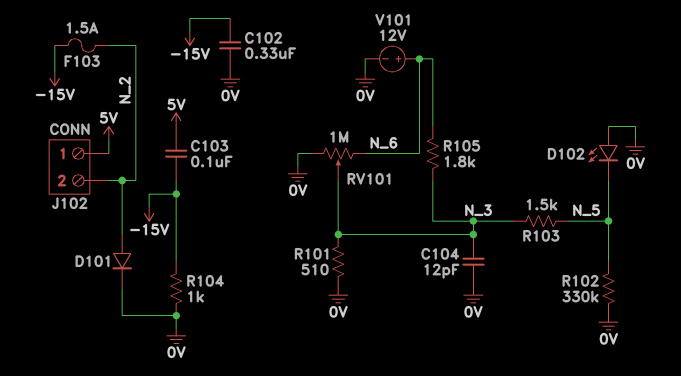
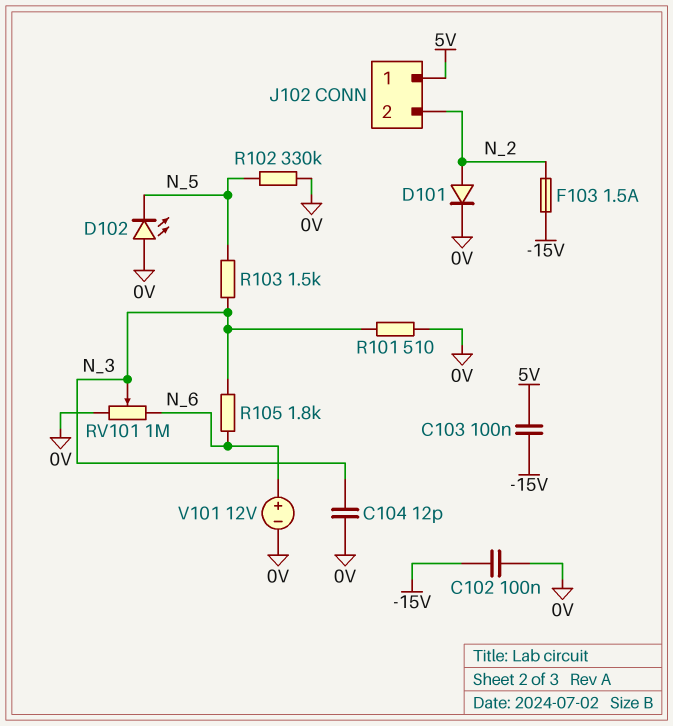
C102: 330nF (-15V, 0V) -> 100nF (-15V, 0V)
R104: 1k (-15V, 0V) -> none

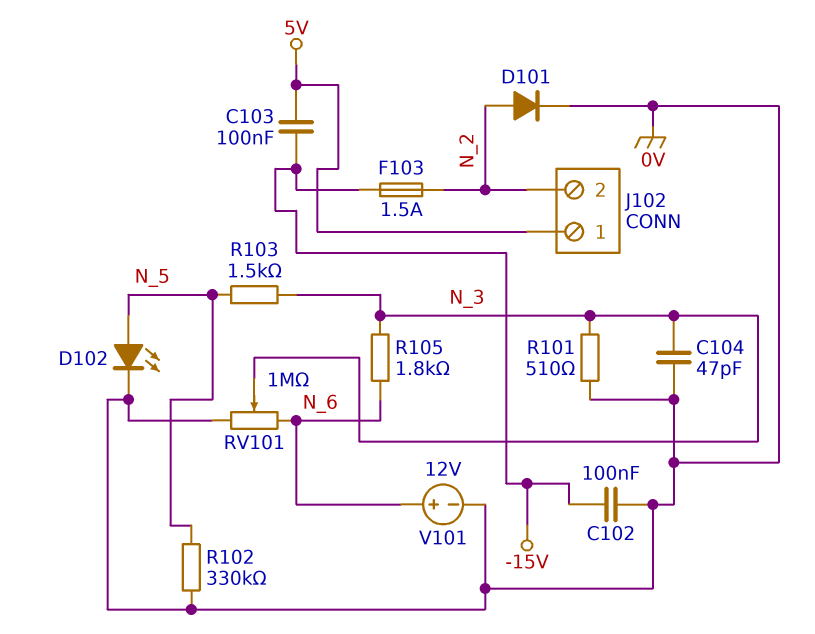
C104: 12pF (0V, N_3) -> 47pF (0V, N_3)
D102: LED (A 0V, K N_5) -> LED (A N_5, K 0V)

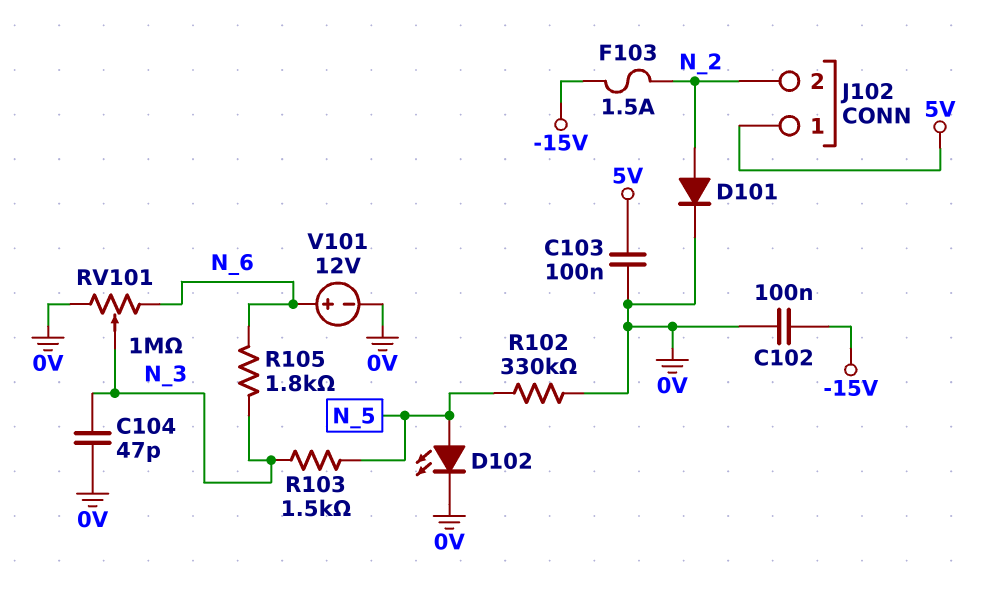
C103: 100nF (-15V, 5V) -> 100nF (0V, 5V)
R101: 510 (0V, N_3) -> none

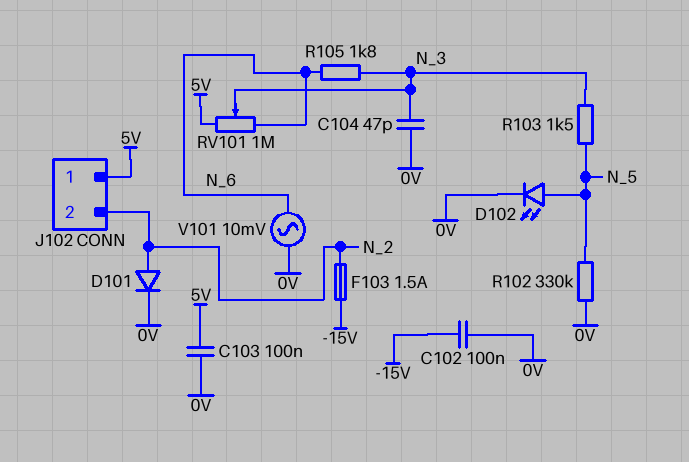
RV101: 1M (0V, N_6, wiper N_3) -> 1M (5V, N_6, wiper N_3)
V101: 12V (plus N_6, minus 0V) -> AC 10mV (0V, N_6)

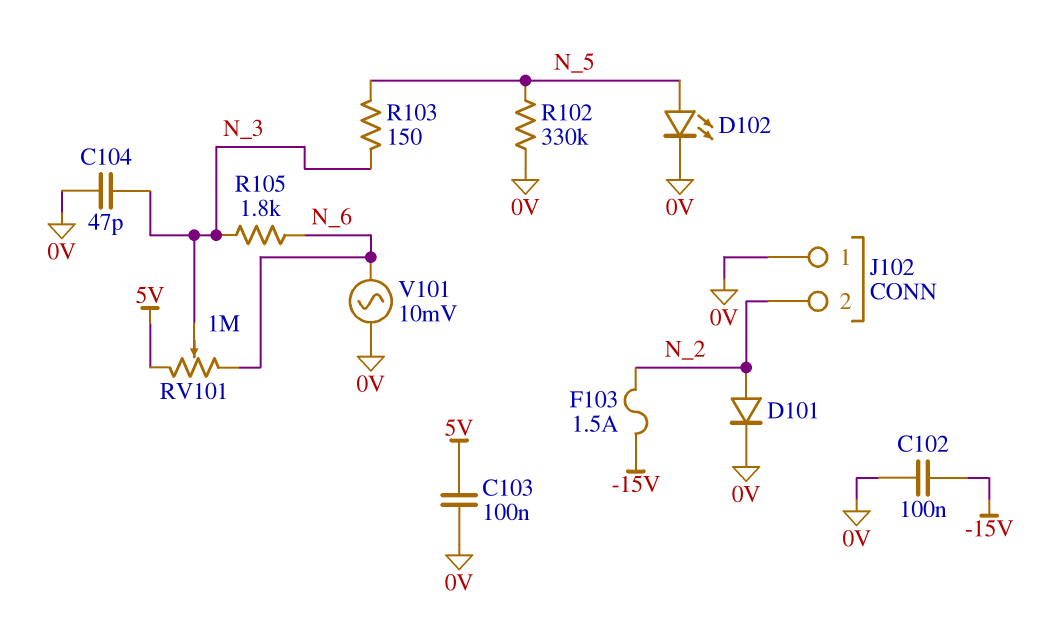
J102 pin 1: 5V -> 0V
R103: 1.5k (N_3, N_5) -> 150 (N_3, N_5)

